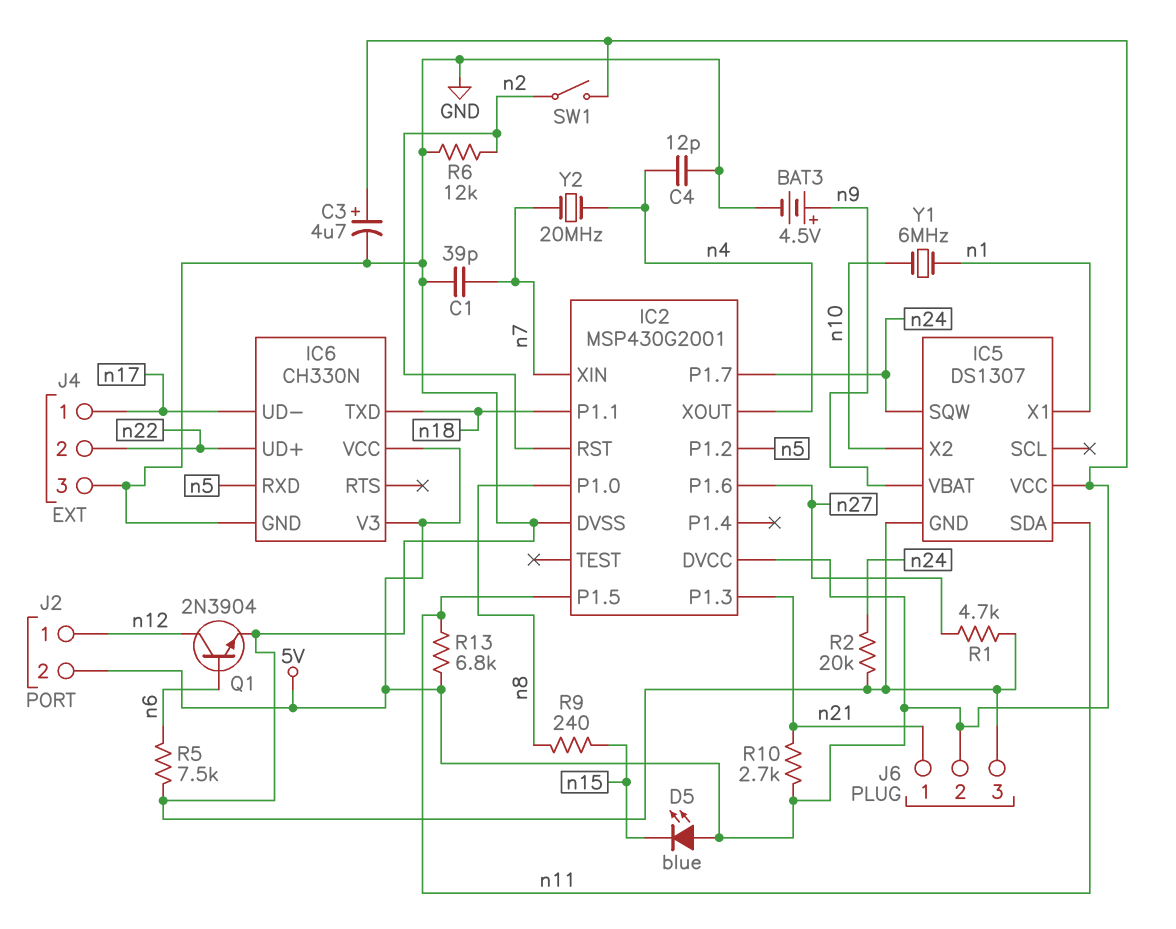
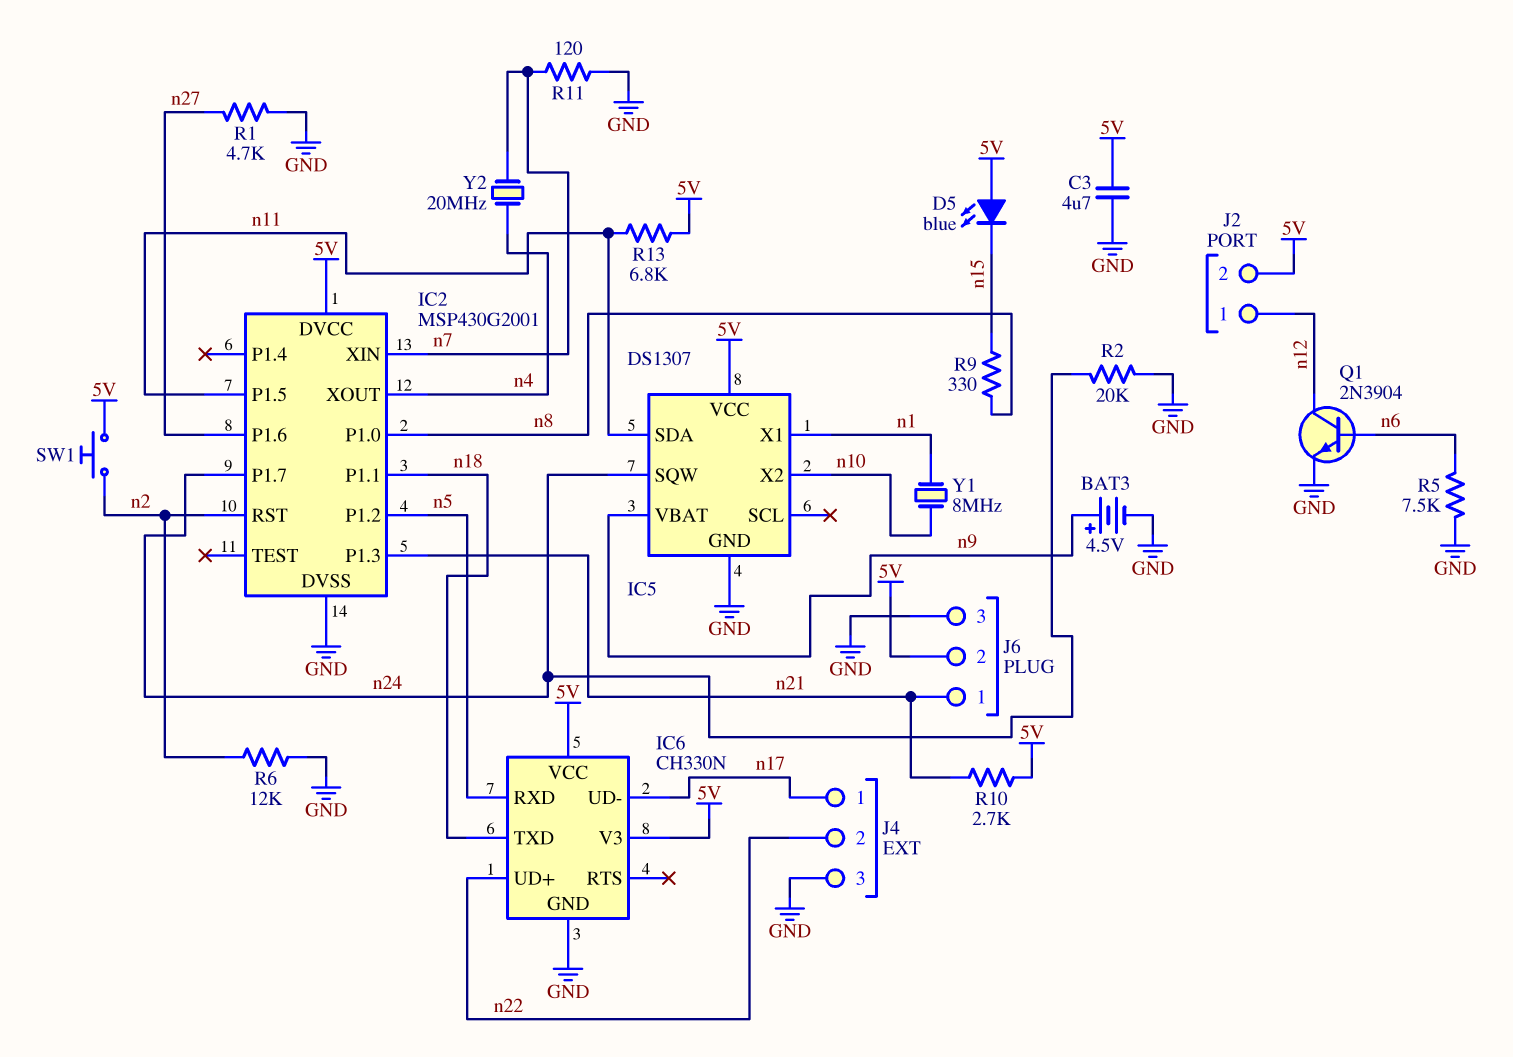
C1: 39pF (GND, n7) -> none
C3: 4.7uF (plus 5V, minus GND) -> 4.7uF (5V, GND)
C4: 12pF (GND, n4) -> none
R9: 240 (n8, n15) -> 330 (n8, n15)
R11: none -> 120 (GND, n7)
SW1: switch (5V, n2) -> button (5V, n2)
Y1: 6MHz (n1, n10) -> 8MHz (n1, n10)

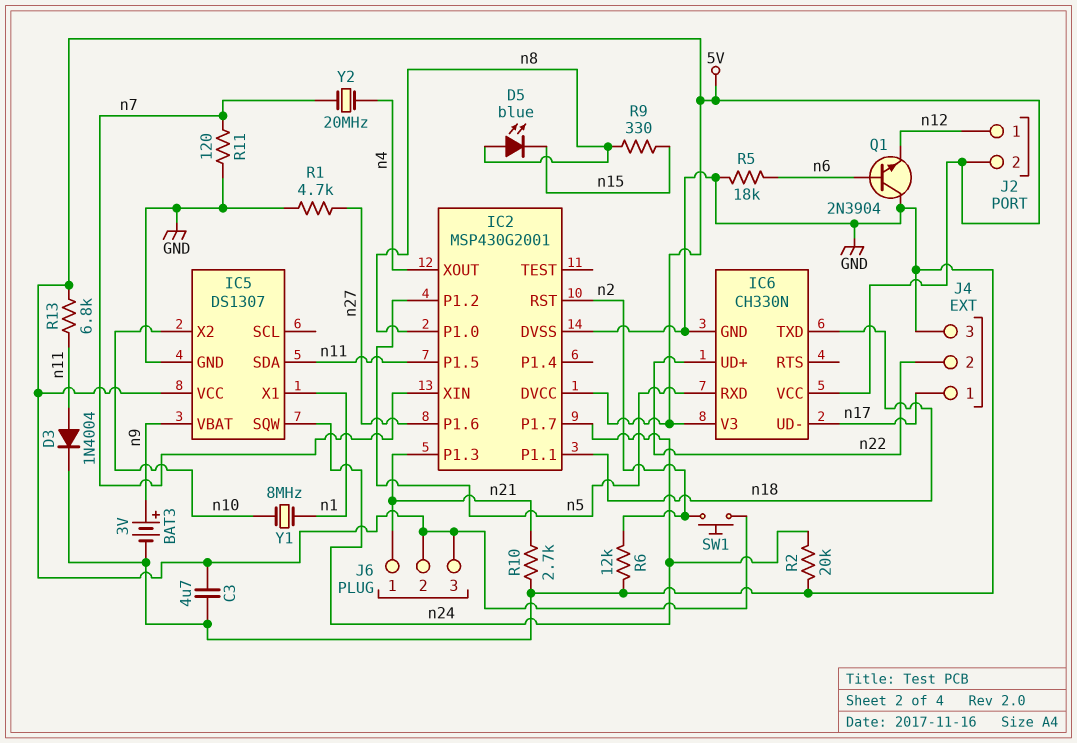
BAT3: 4.5V (plus n9, minus GND) -> 3V (plus n9, minus GND)
D3: none -> diode 1N4004 (A n11, K GND)
D5: LED blue (A 5V, K n15) -> LED blue (A n8, K n15)
J6 pin 3: GND -> 5V
Q1: NPN 2N3904 (B n6, C n12, E GND) -> NPN 2N3904 (B n6, C GND, E n12)
R5: 7.5k (GND, n6) -> 18k (GND, n6)
R10: 2.7k (5V, n21) -> 2.7k (GND, n21)

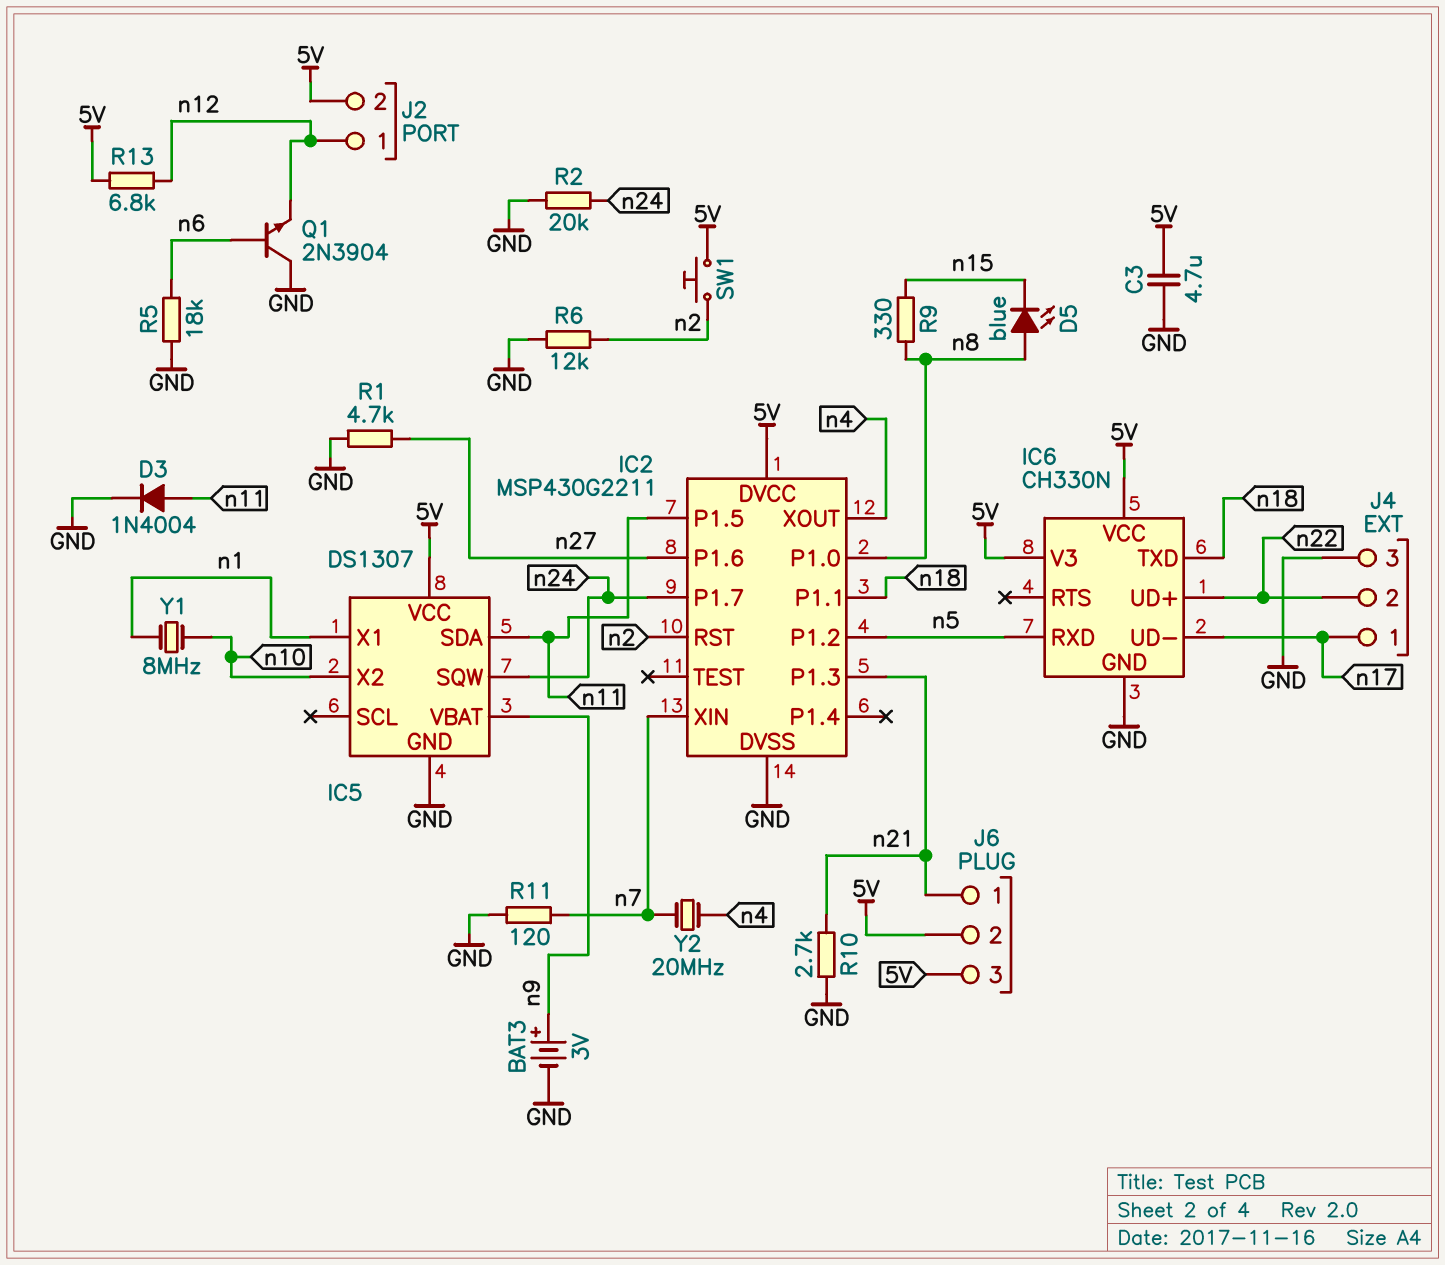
IC2: MSP430G2001 -> MSP430G2211
R13: 6.8k (5V, n11) -> 6.8k (5V, n12)

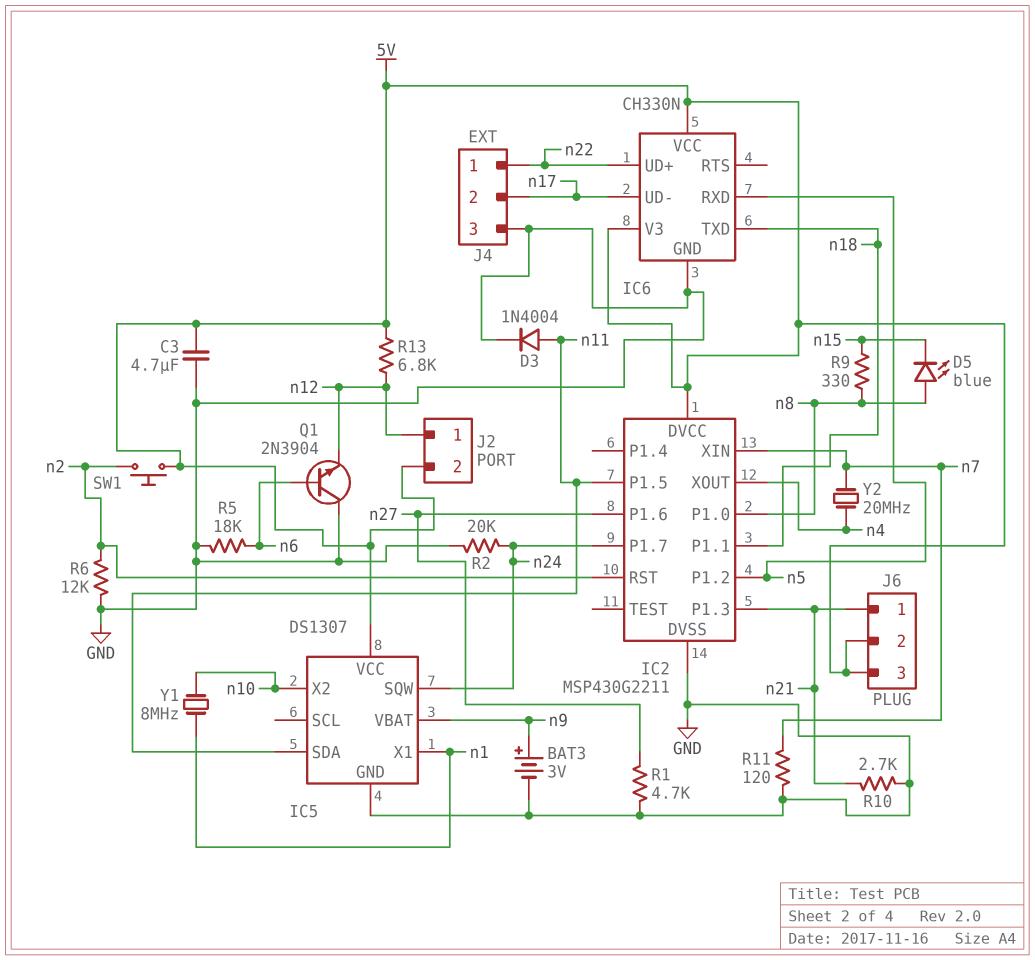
J4 pin 1: n17 -> n22
J4 pin 2: n22 -> n17

